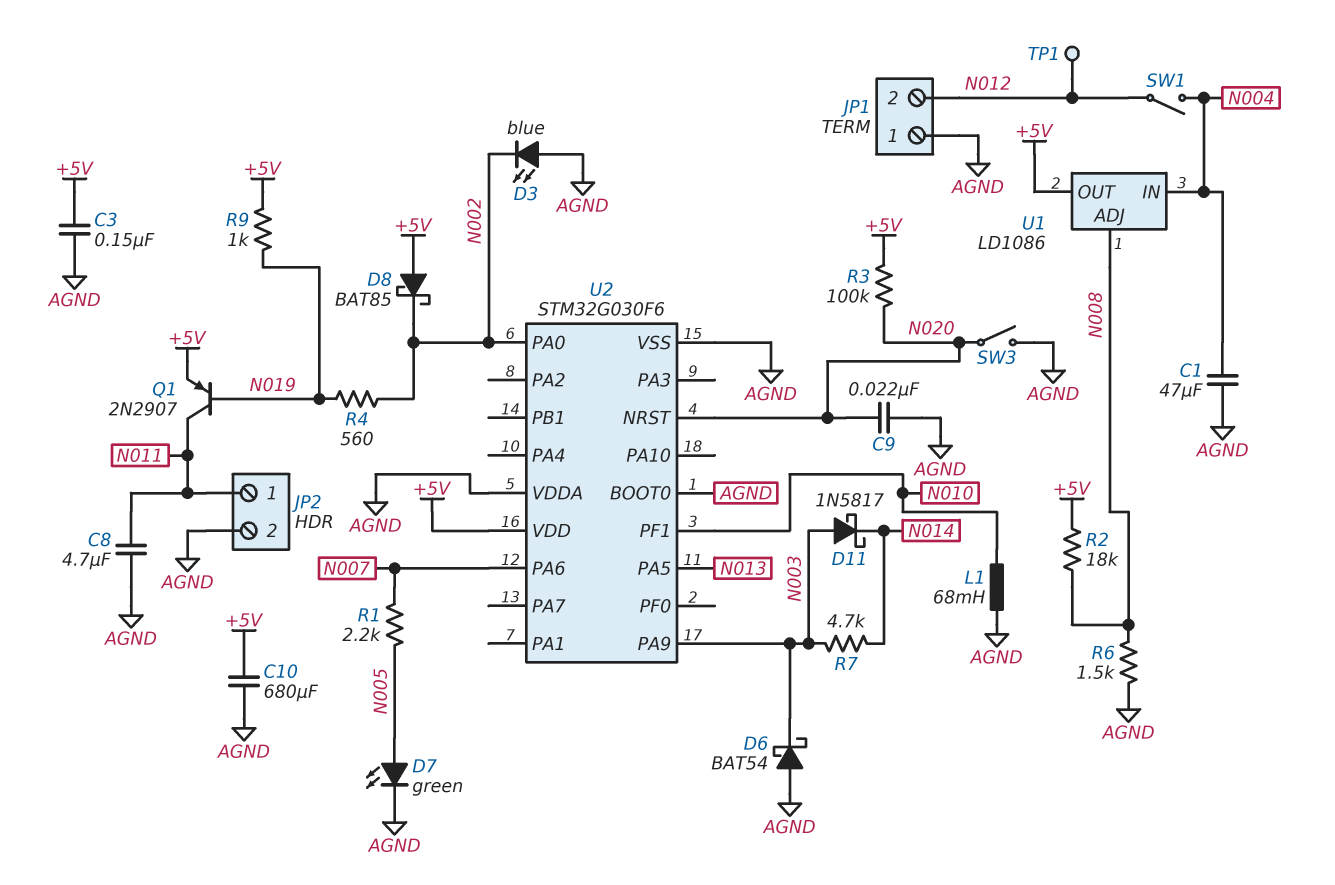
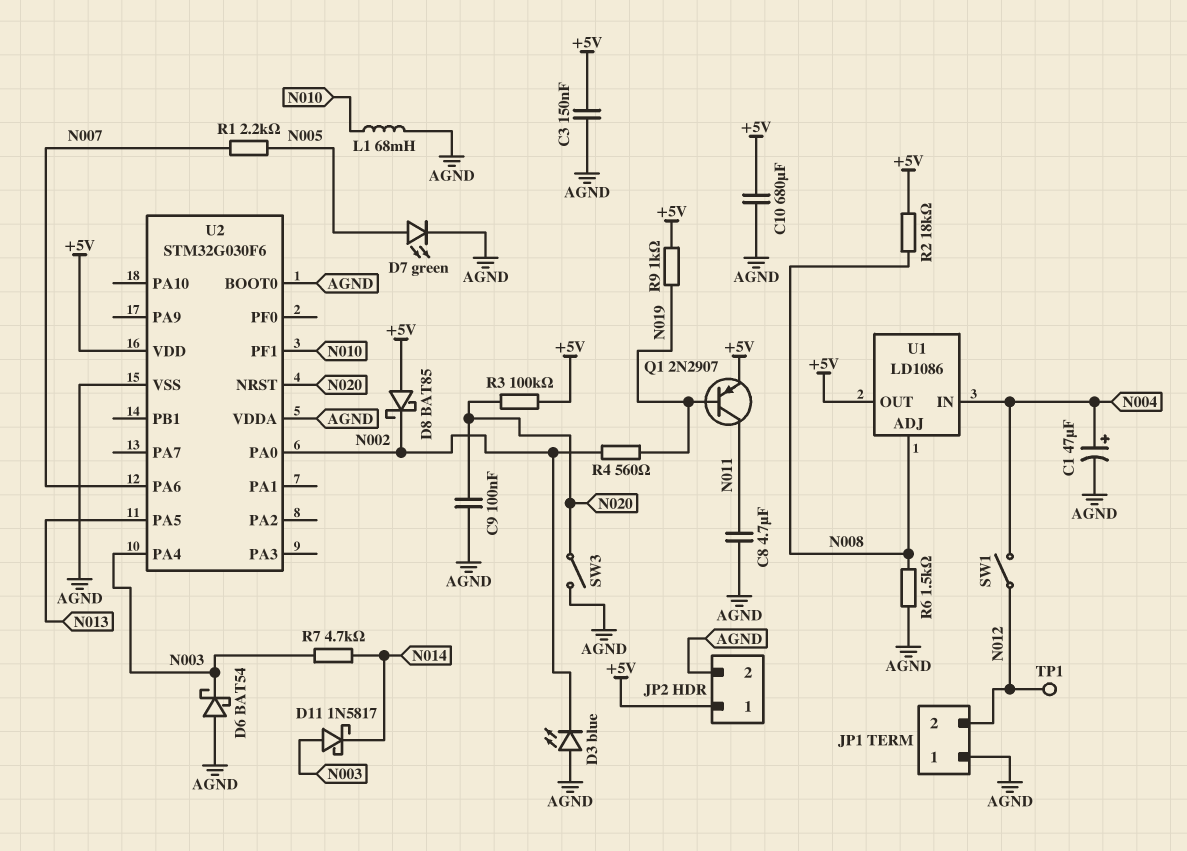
C1: 47uF (AGND, N004) -> 47uF (plus N004, minus AGND)
C9: 22nF (AGND, N020) -> 100nF (AGND, N020)
JP2 pin 1: N011 -> +5V
U2 pin PA4: none -> N003
U2 pin PA9: N003 -> none

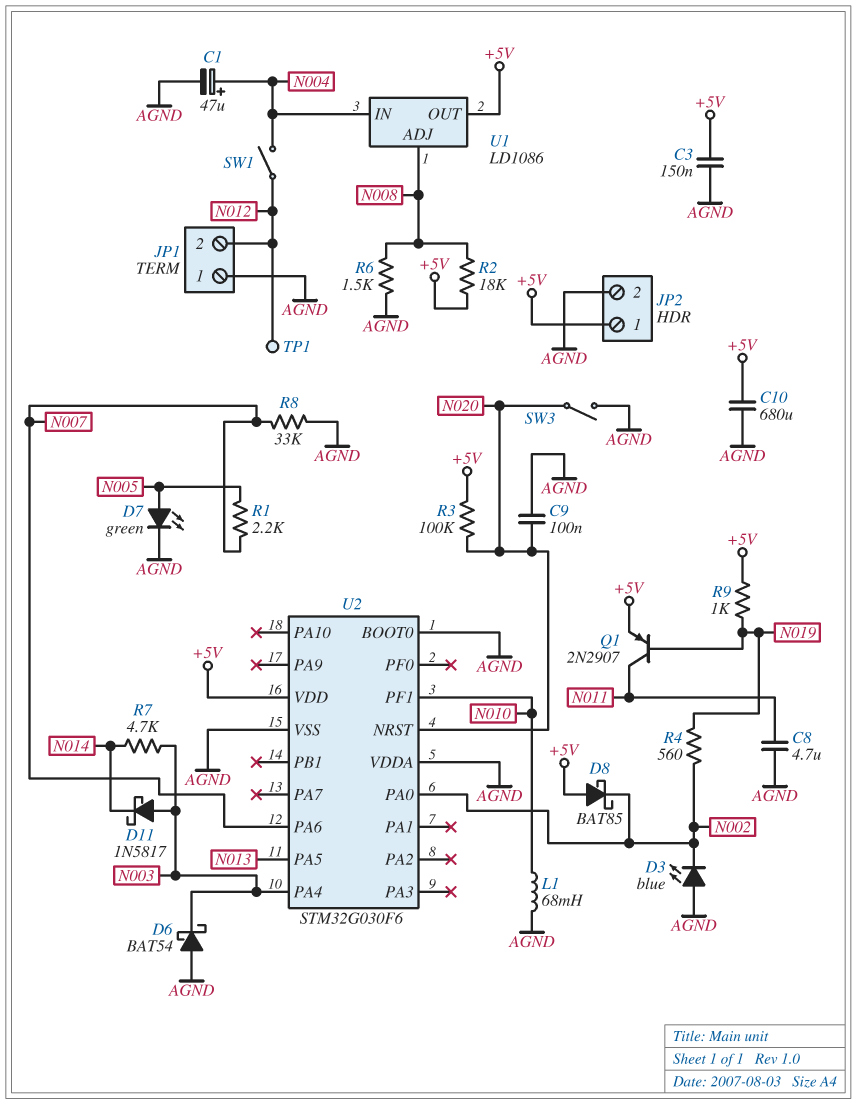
R8: none -> 33k (AGND, N007)

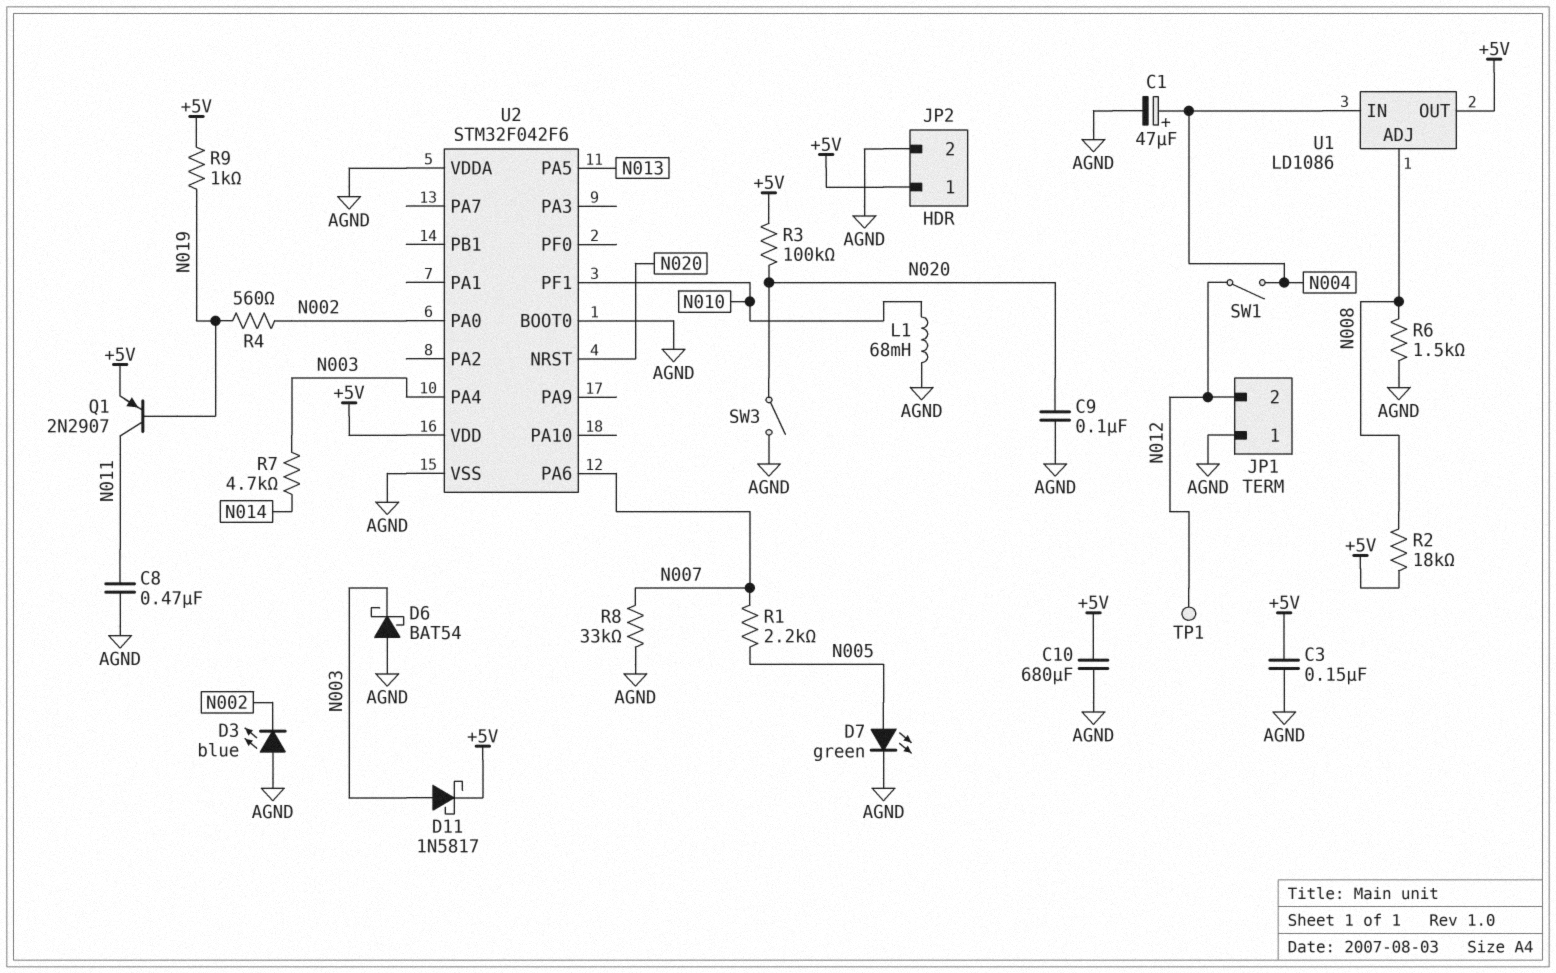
C8: 4.7uF (AGND, N011) -> 470nF (AGND, N011)
D8: schottky BAT85 (A +5V, K N002) -> none
D11: schottky 1N5817 (A N003, K N014) -> schottky 1N5817 (A N003, K +5V)
U2: STM32G030F6 -> STM32F042F6

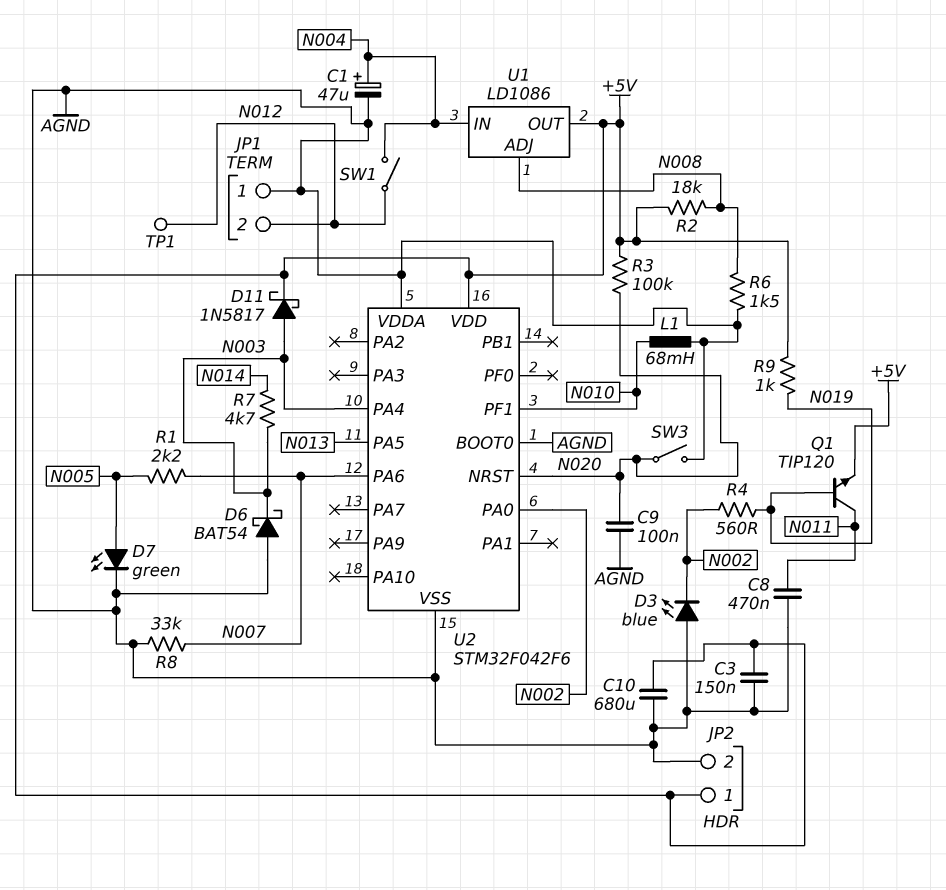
Q1: PNP 2N2907 (B N019, C N011, E +5V) -> NPN TIP120 (B N019, C N011, E +5V)

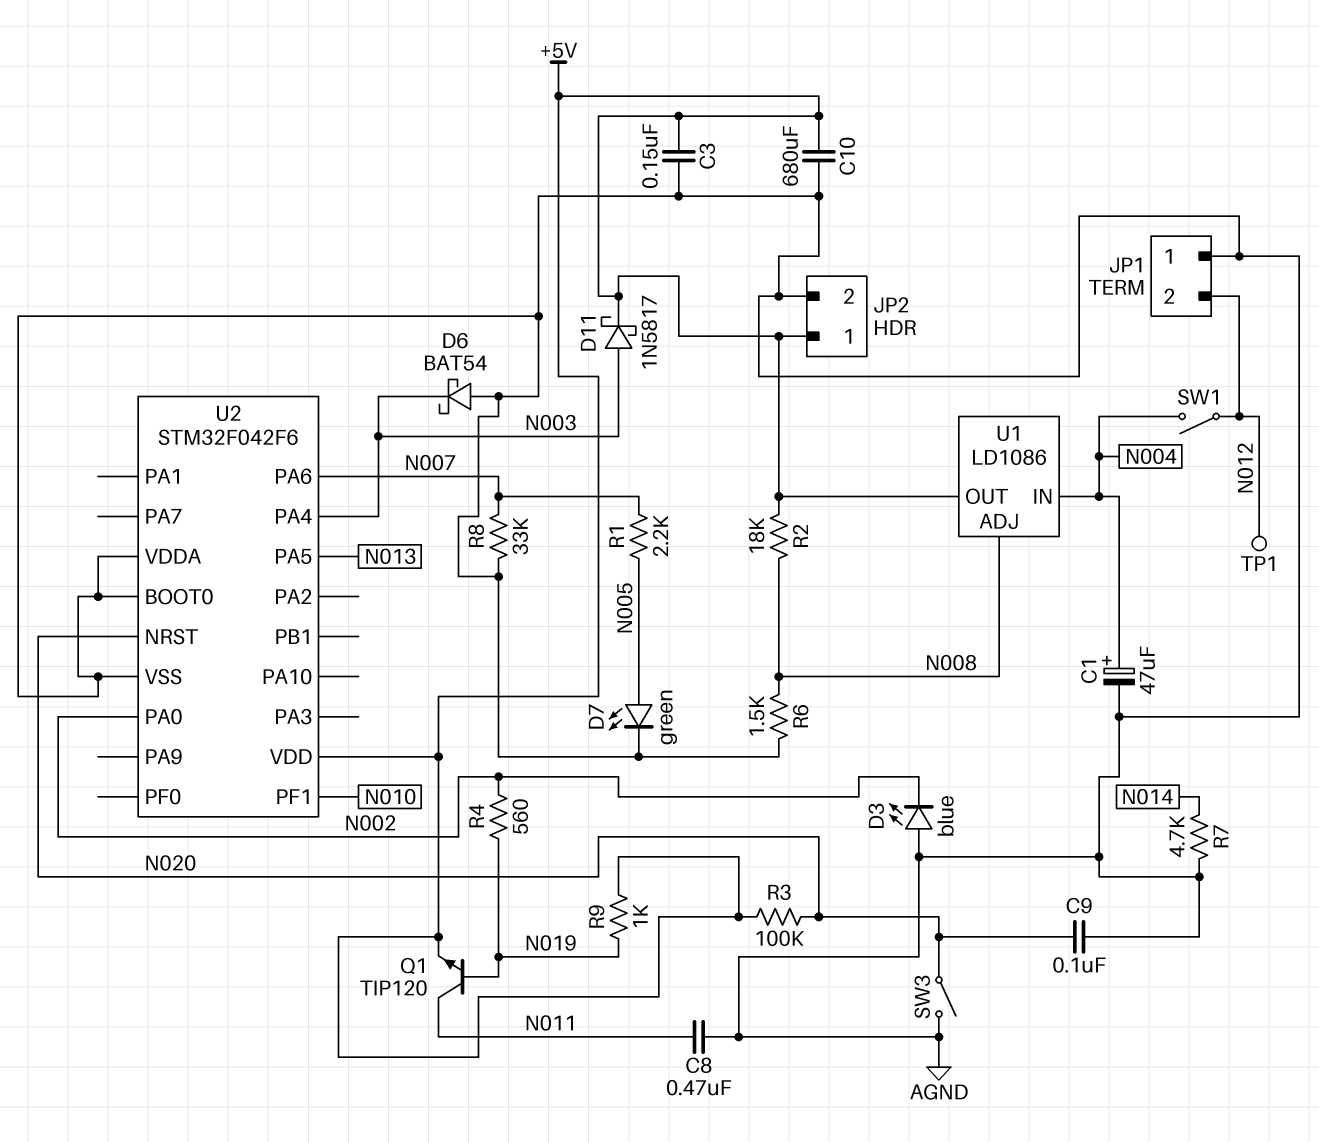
L1: 68mH (AGND, N010) -> none
R7: 4.7k (N003, N014) -> 4.7k (AGND, N014)

